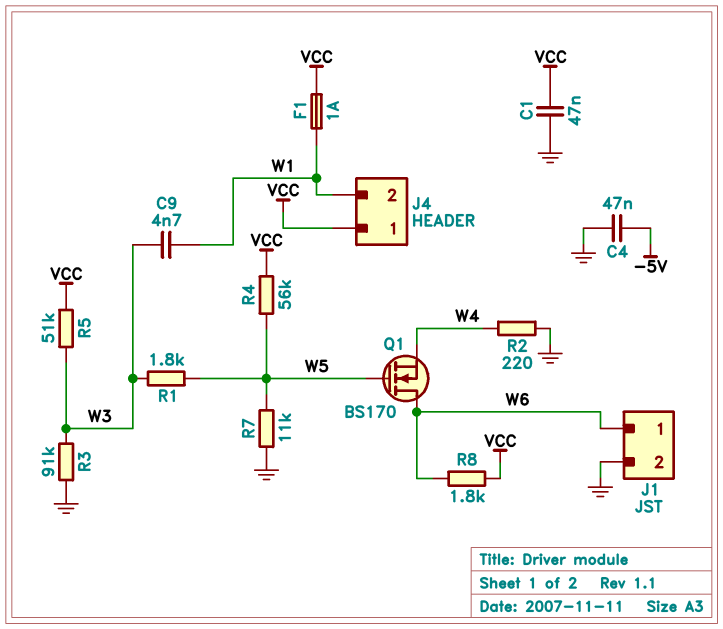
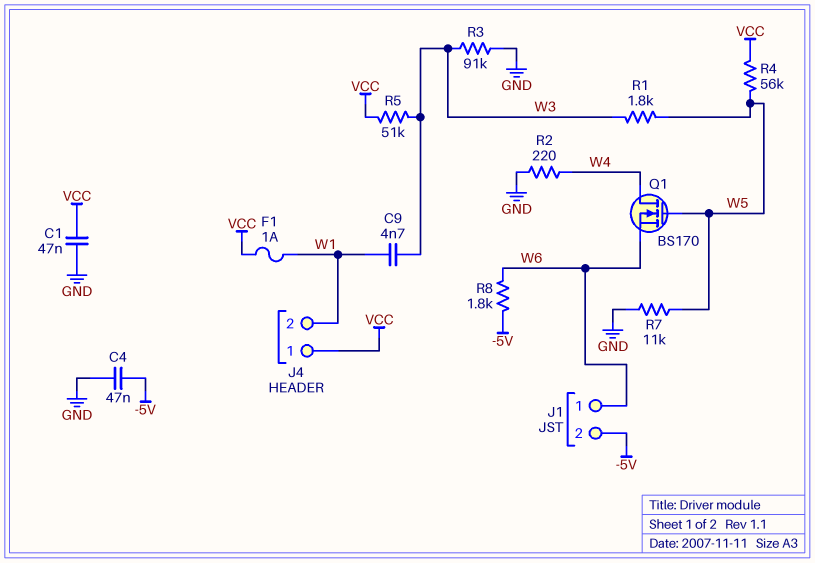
J1 pin 2: GND -> -5V
Q1: NMOS BS170 (G W5, D W6, S W4) -> NMOS BS170 (G W5, D W4, S W6)
R8: 1.8k (VCC, W6) -> 1.8k (-5V, W6)

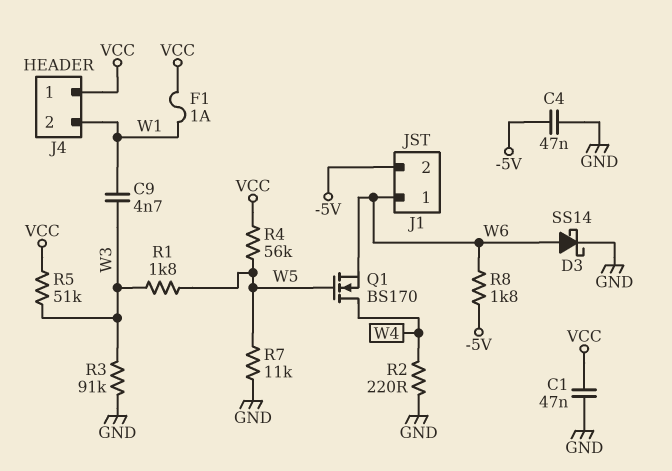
D3: none -> schottky SS14 (A W6, K GND)

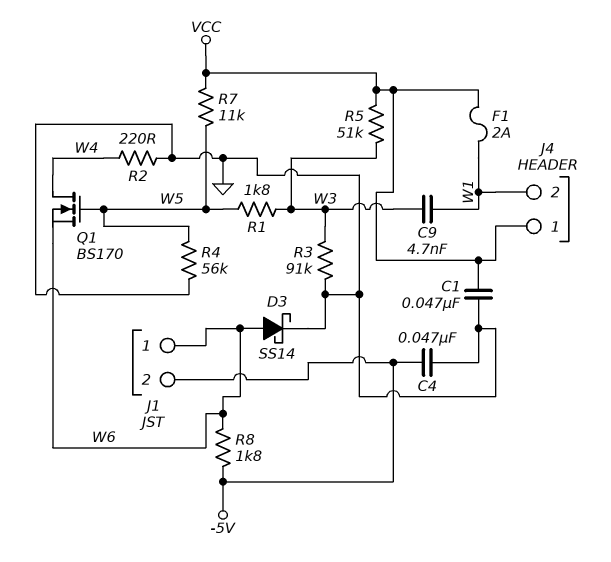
F1: 1A (VCC, W1) -> 2A (VCC, W1)
R4: 56k (VCC, W5) -> 56k (GND, W5)
R7: 11k (GND, W5) -> 11k (VCC, W5)

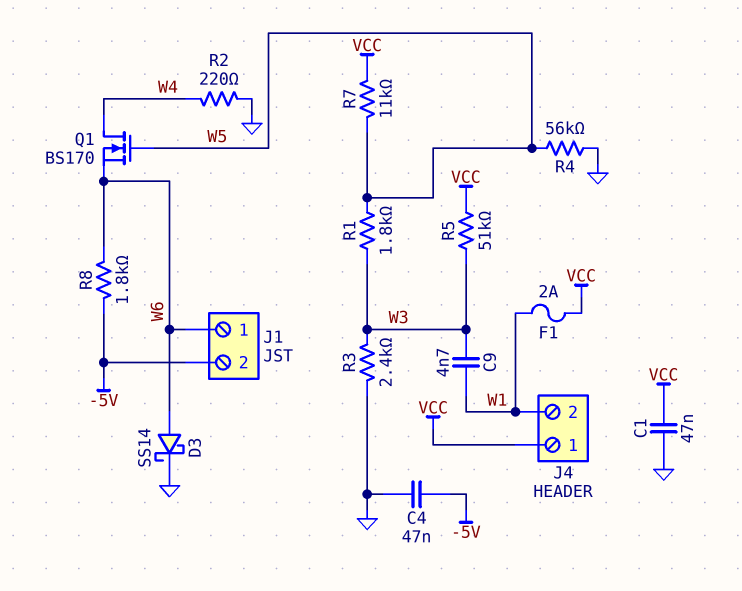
R3: 91k (GND, W3) -> 2.4k (GND, W3)

